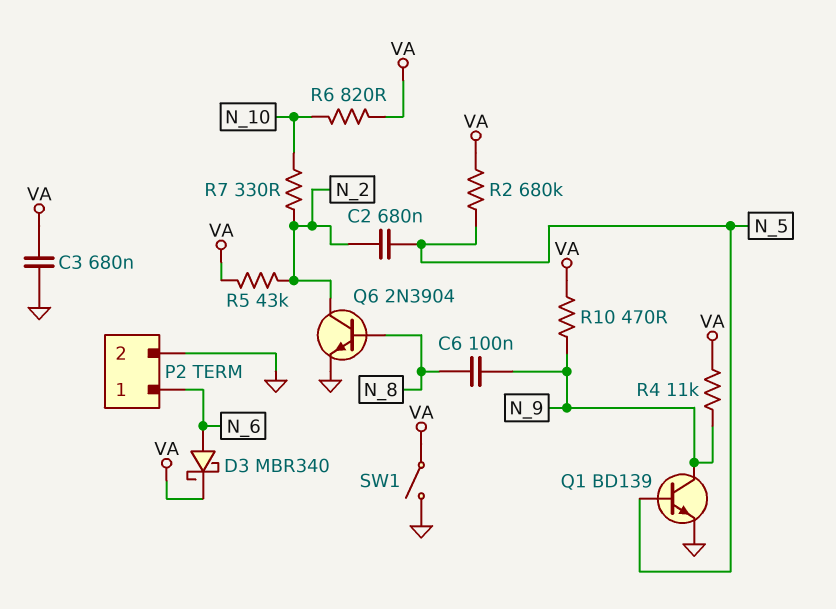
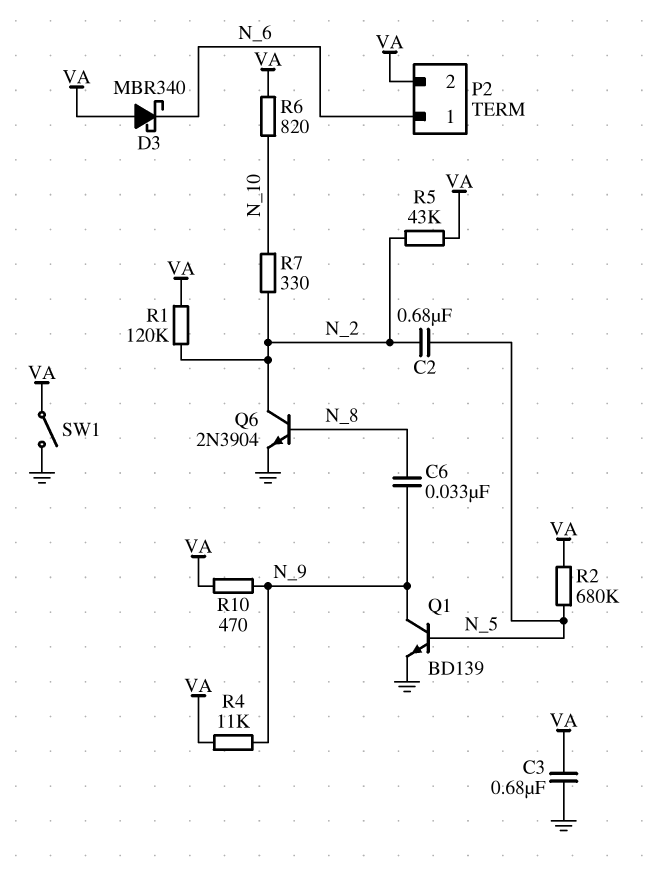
C6: 100nF (N_8, N_9) -> 33nF (N_8, N_9)
D3: schottky MBR340 (A N_6, K VA) -> schottky MBR340 (A VA, K N_6)
P2 pin 2: GND -> VA
R1: none -> 120k (N_2, VA)

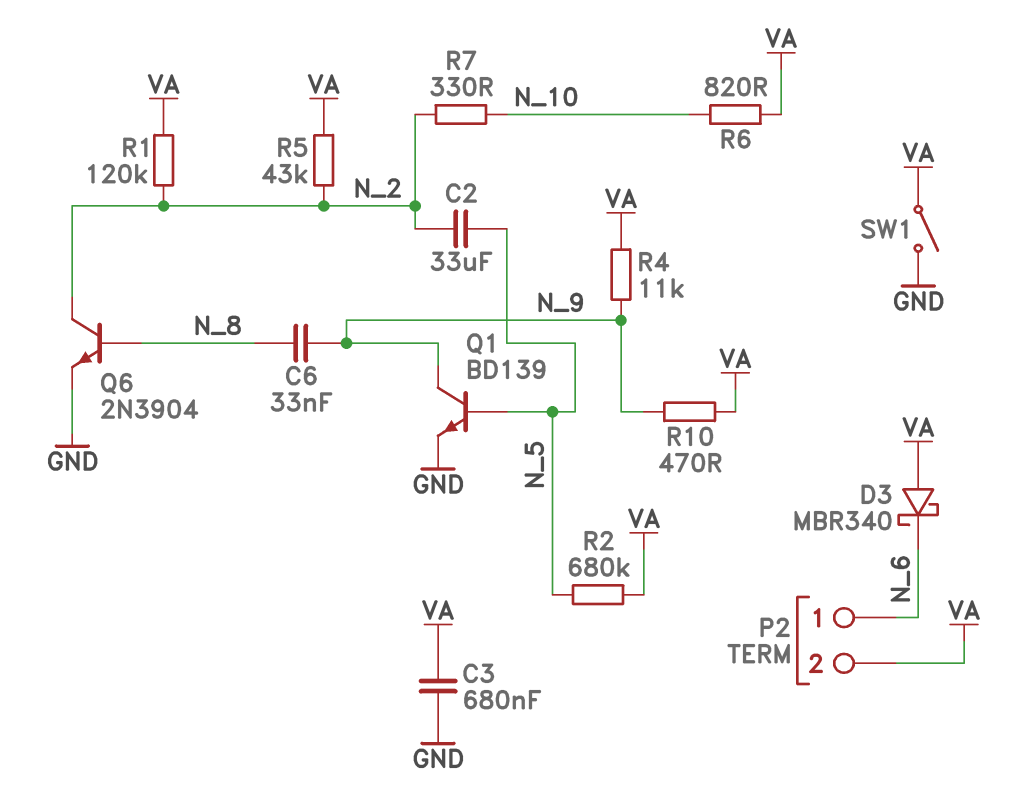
C2: 680nF (N_2, N_5) -> 33uF (N_2, N_5)

